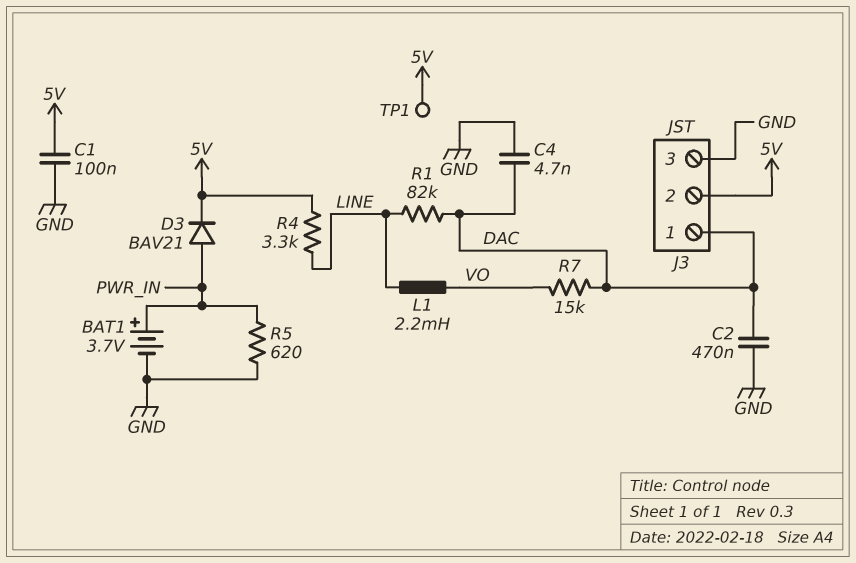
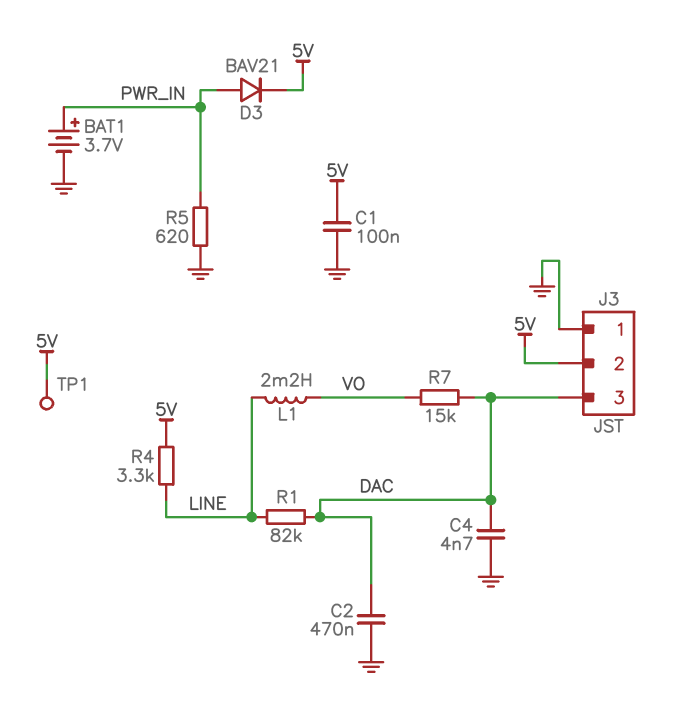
J3 pin 1: DAC -> GND
J3 pin 3: GND -> DAC

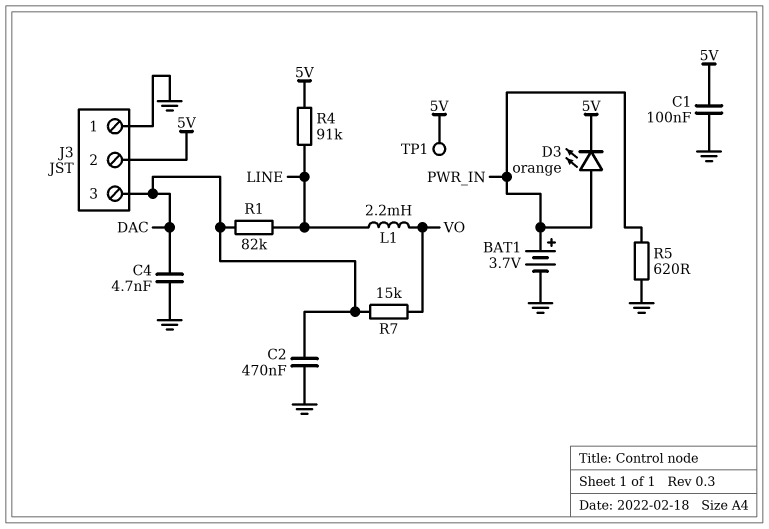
D3: diode BAV21 (A PWR_IN, K 5V) -> LED orange (A PWR_IN, K 5V)
R4: 3.3k (5V, LINE) -> 91k (5V, LINE)

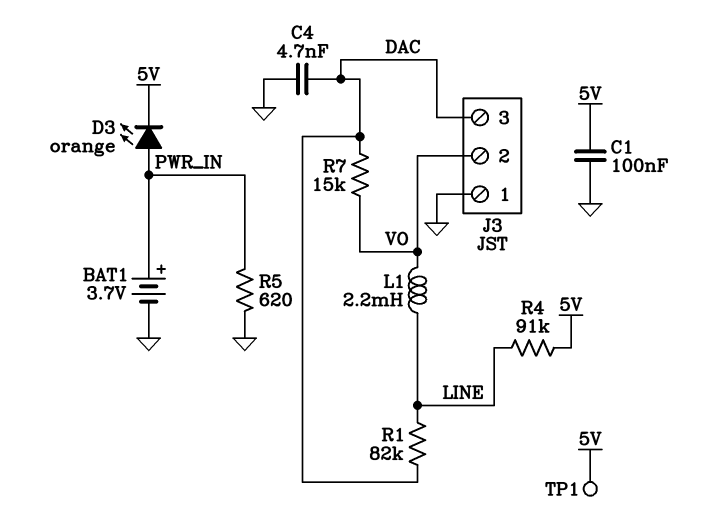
C2: 470nF (DAC, GND) -> none
J3 pin 2: 5V -> VO

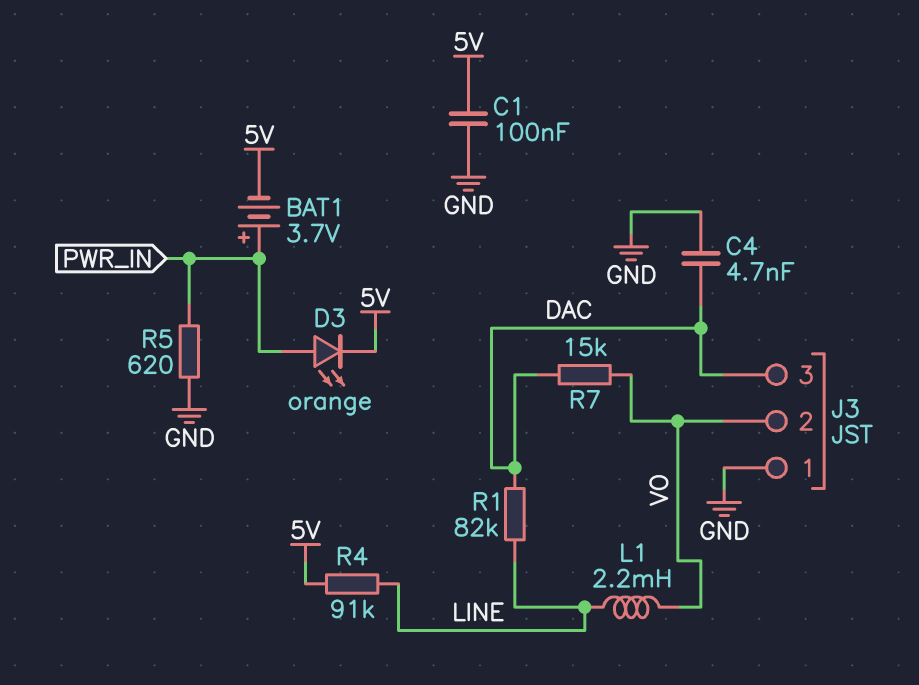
BAT1: 3.7V (plus PWR_IN, minus GND) -> 3.7V (plus PWR_IN, minus 5V)
TP1: test point (5V) -> none

